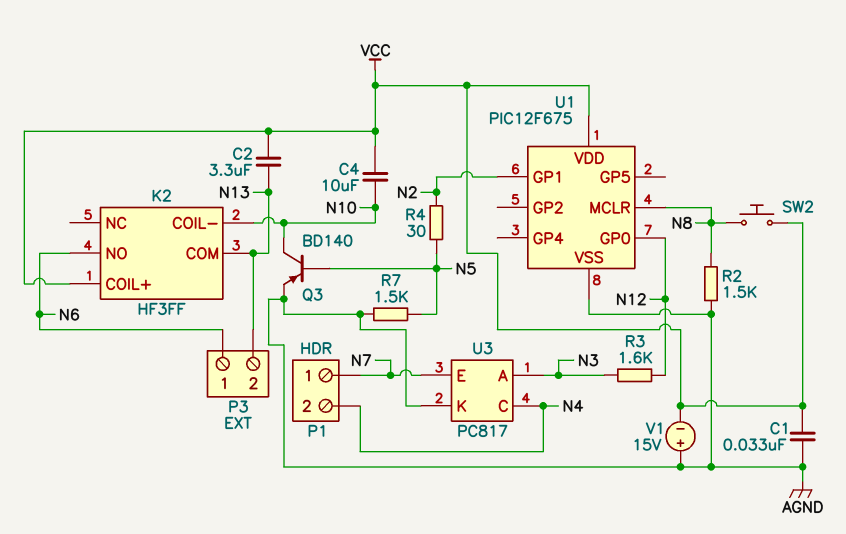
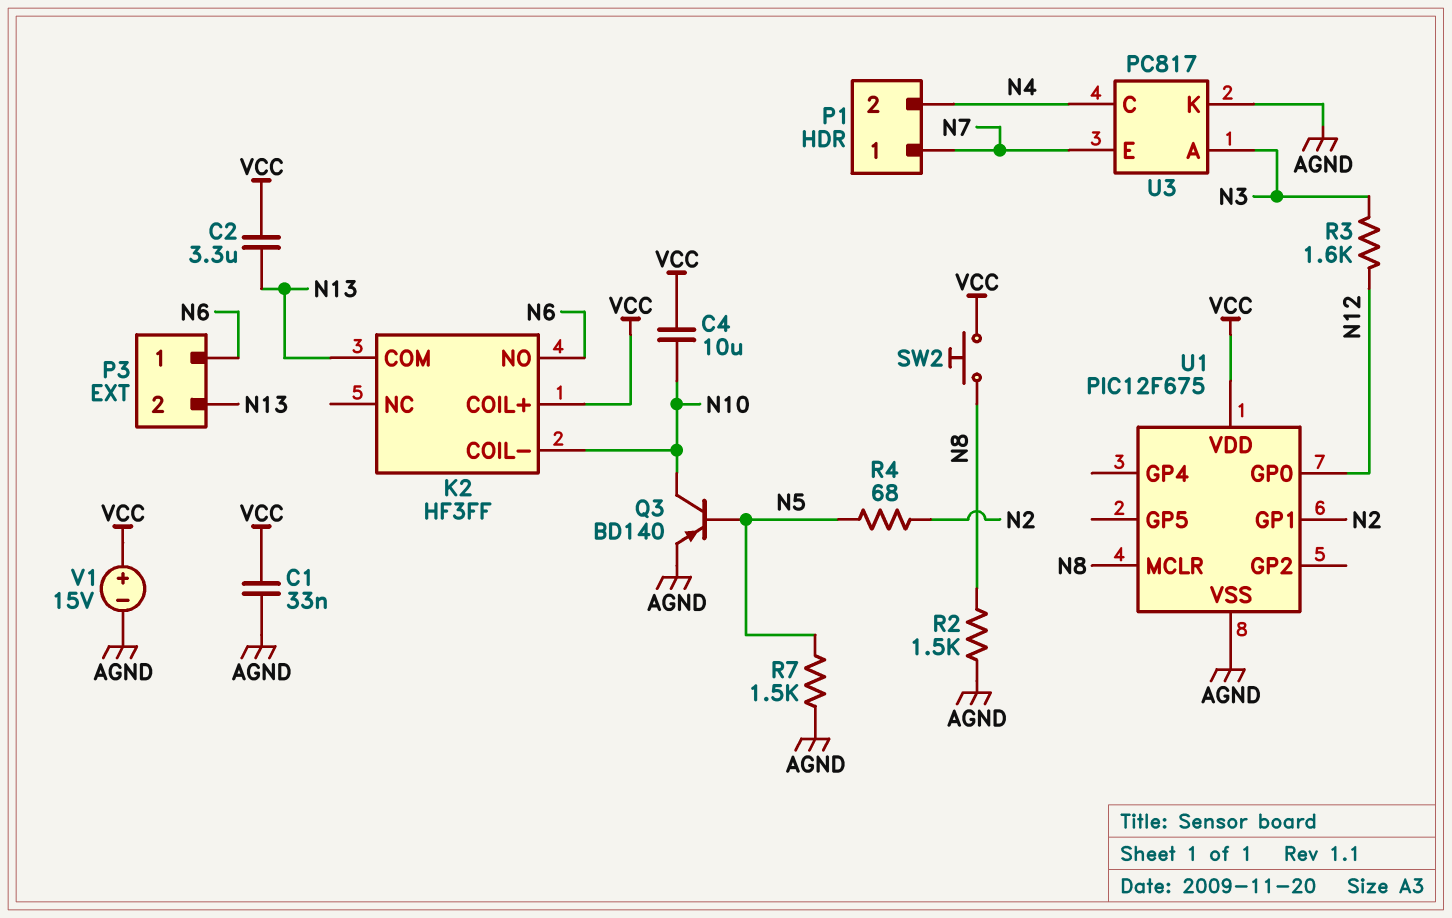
R4: 30 (N2, N5) -> 68 (N2, N5)
V1: 15V (plus AGND, minus VCC) -> 15V (plus VCC, minus AGND)

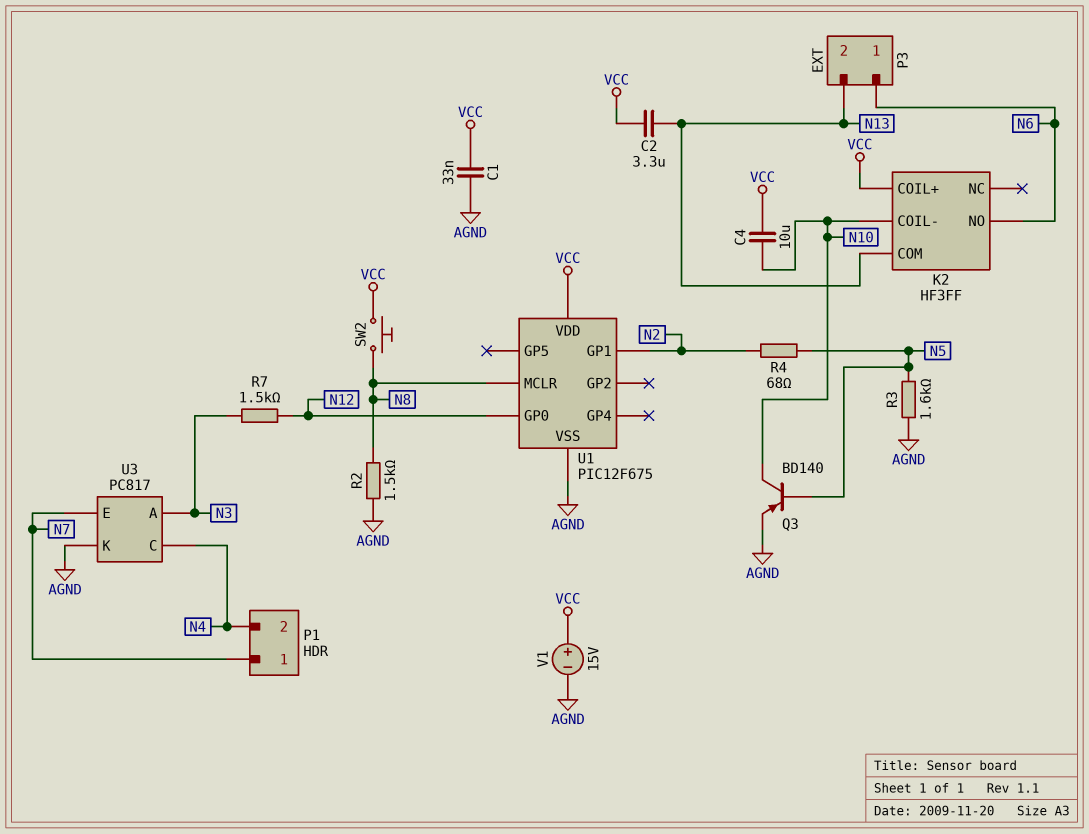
R3: 1.6k (N3, N12) -> 1.6k (AGND, N5)
R7: 1.5k (AGND, N5) -> 1.5k (N3, N12)

